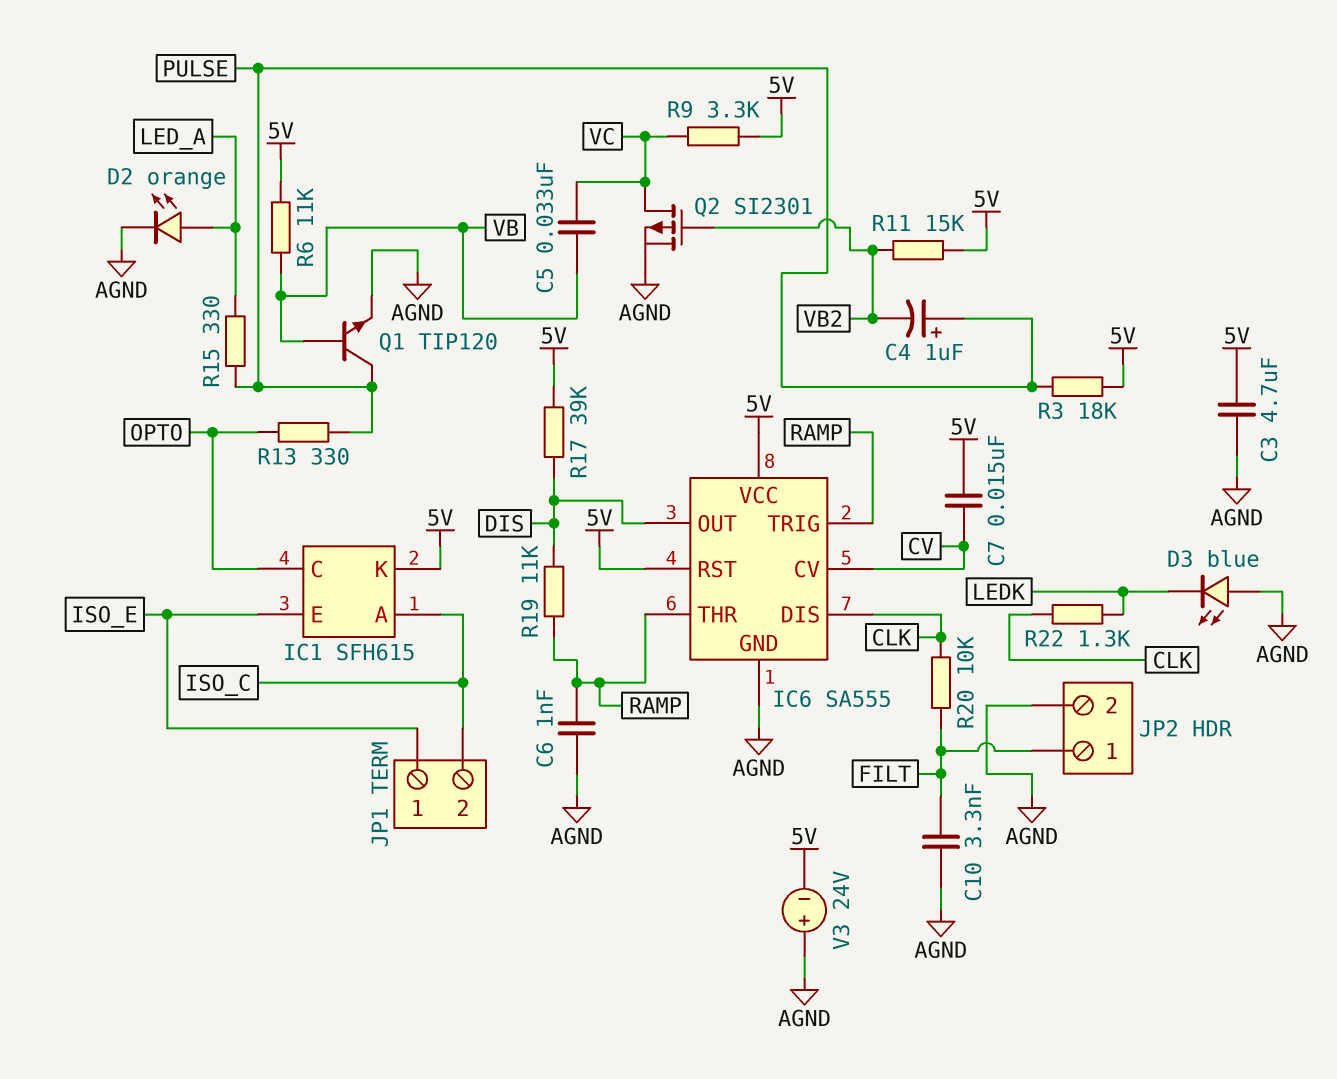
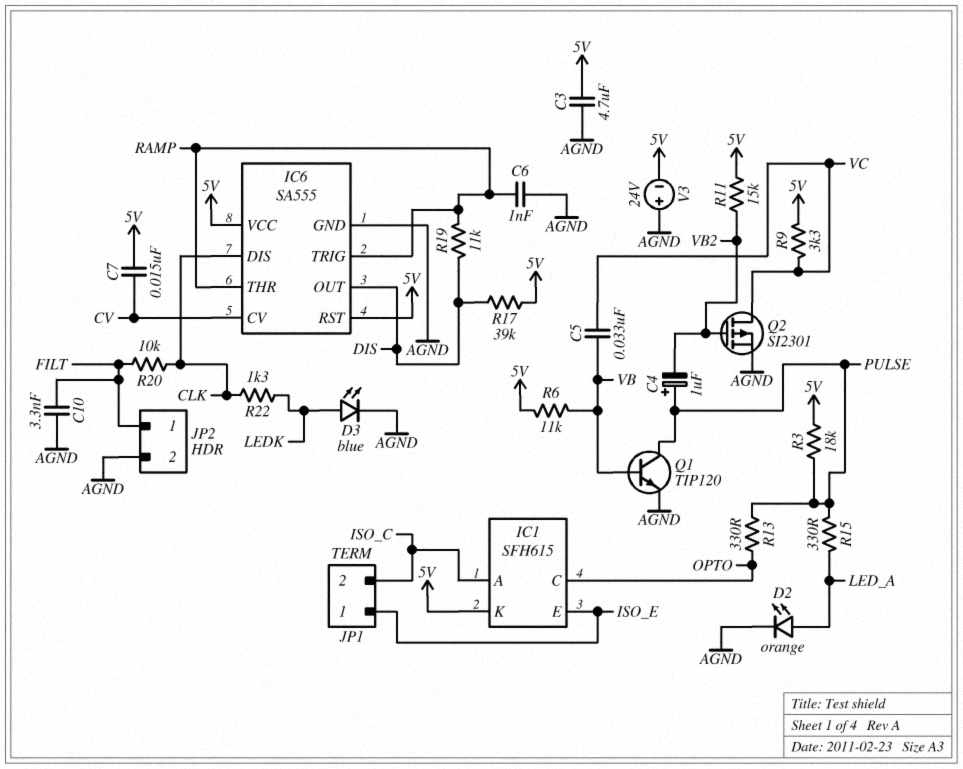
D3: LED blue (A AGND, K LEDK) -> LED blue (A LEDK, K AGND)

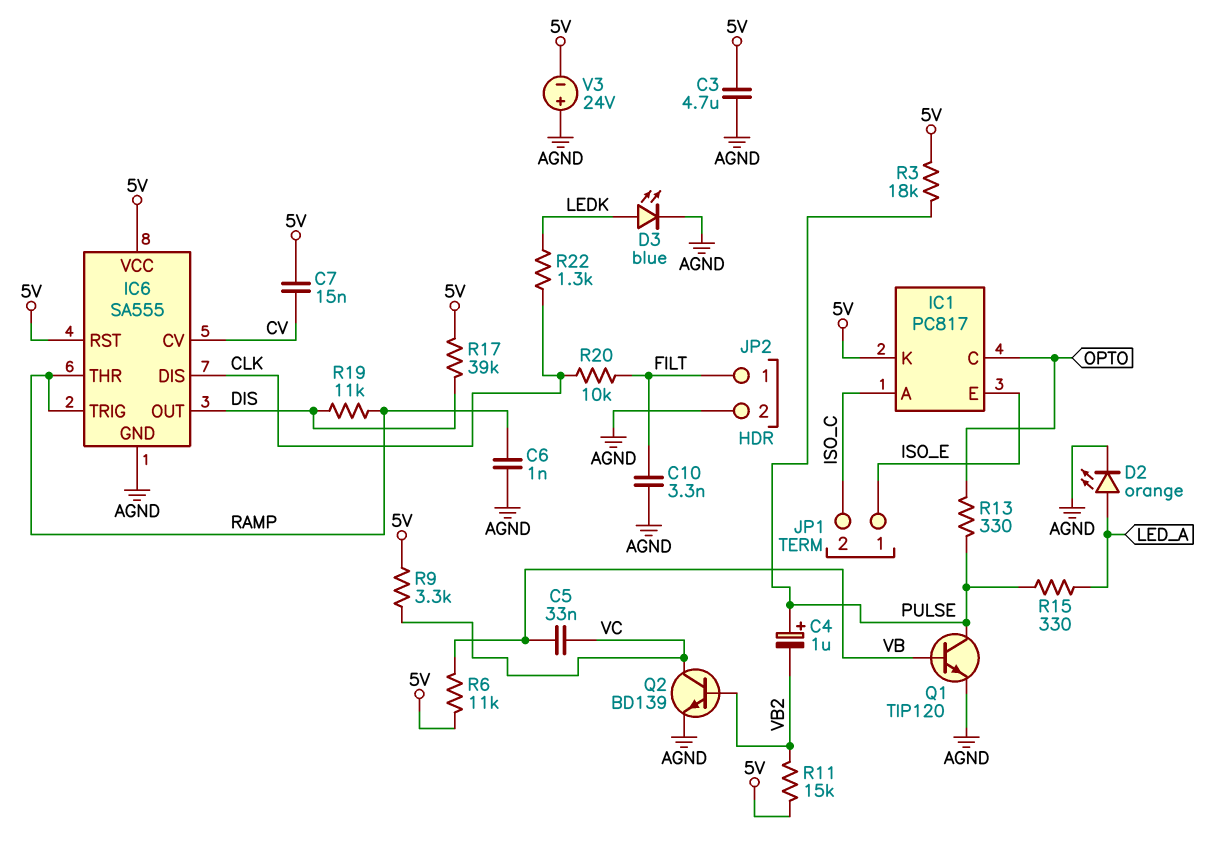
IC1: SFH615 -> PC817
Q2: PMOS SI2301 (G VB2, D VC, S AGND) -> NPN BD139 (B VB2, C VC, E AGND)

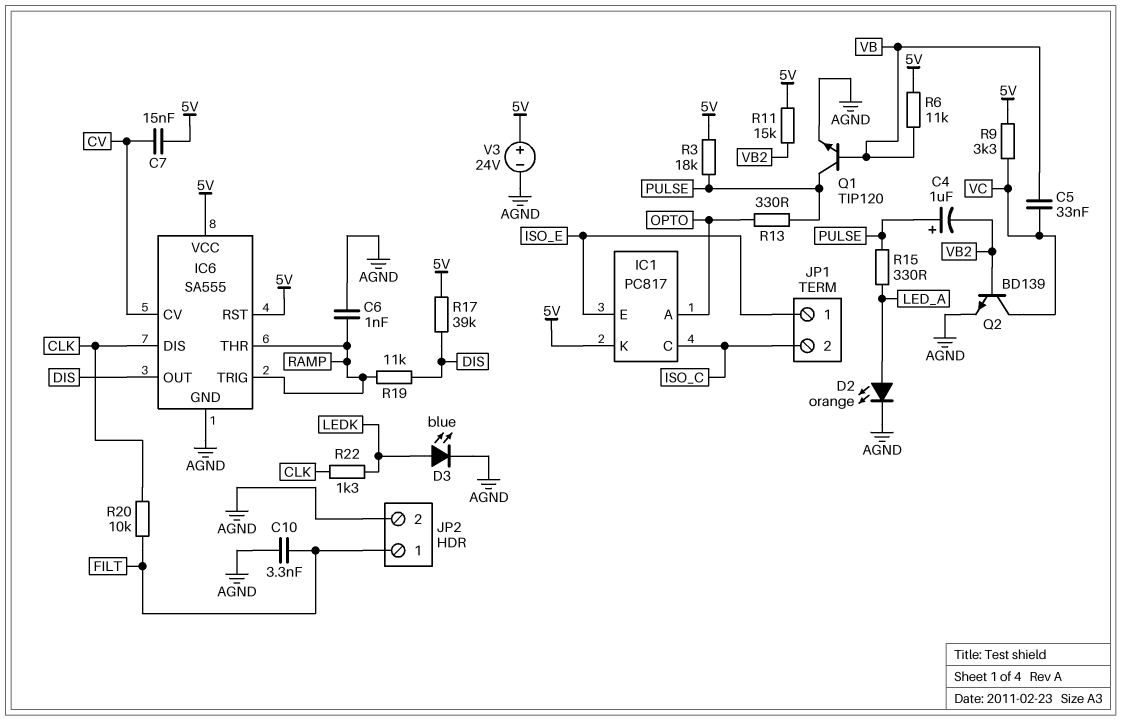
C3: 4.7uF (5V, AGND) -> none
IC1 pin A: ISO_C -> OPTO
IC1 pin C: OPTO -> ISO_C
V3: 24V (plus AGND, minus 5V) -> 24V (plus 5V, minus AGND)

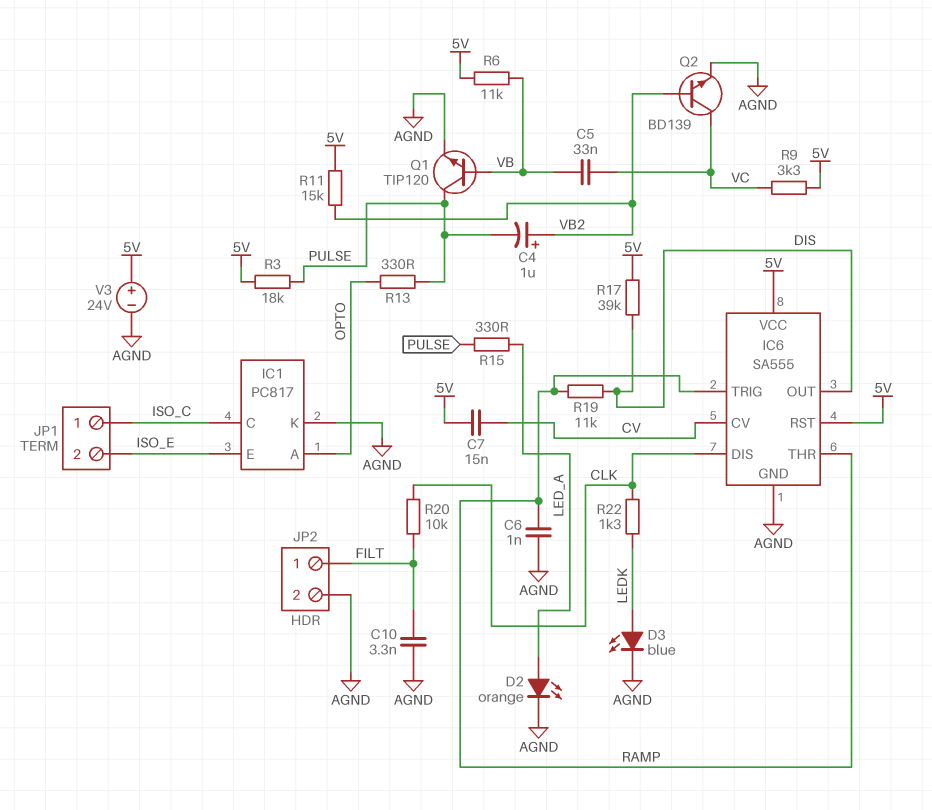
C4: 1uF (plus PULSE, minus VB2) -> 1uF (plus VB2, minus PULSE)
IC1 pin K: 5V -> AGND
JP1 pin 1: ISO_E -> ISO_C
JP1 pin 2: ISO_C -> ISO_E

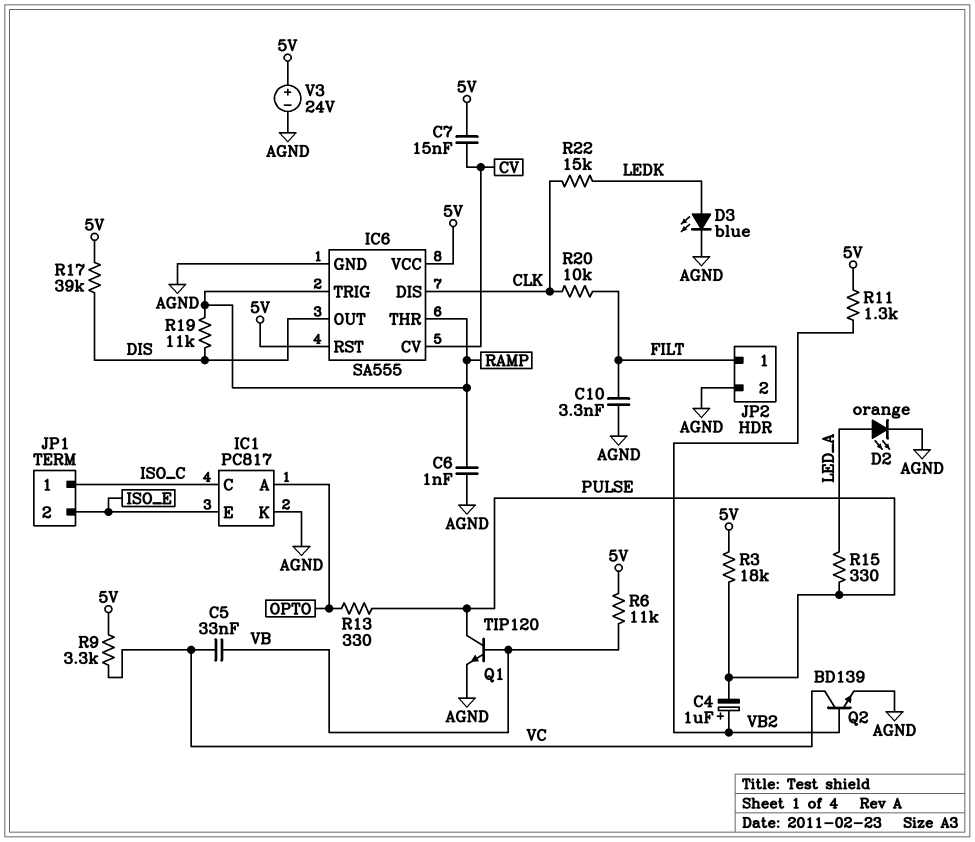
R11: 15k (5V, VB2) -> 1.3k (5V, VB2)
R22: 1.3k (CLK, LEDK) -> 15k (CLK, LEDK)

